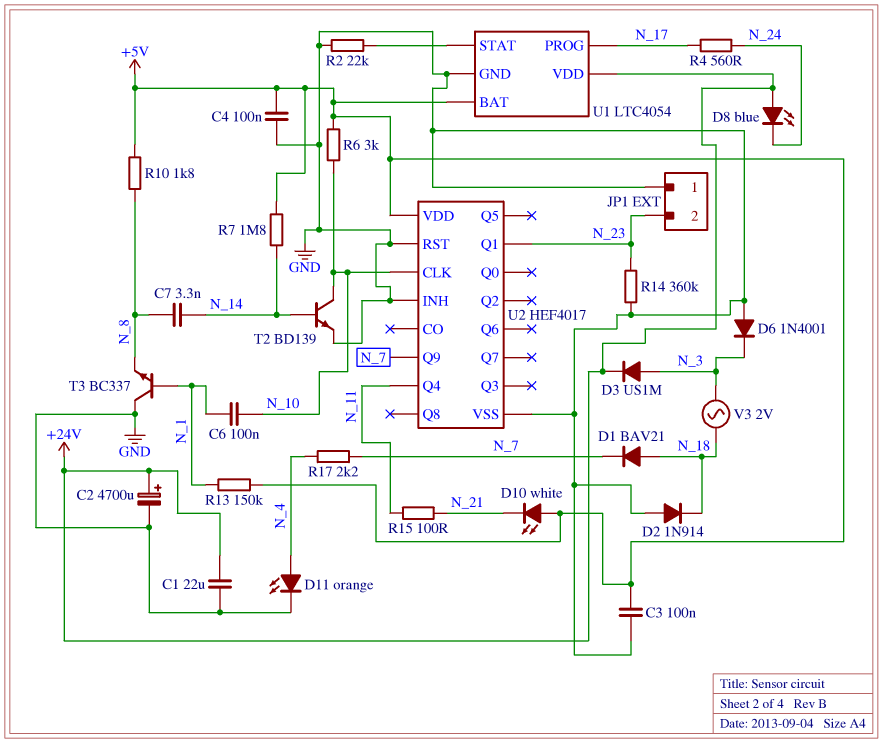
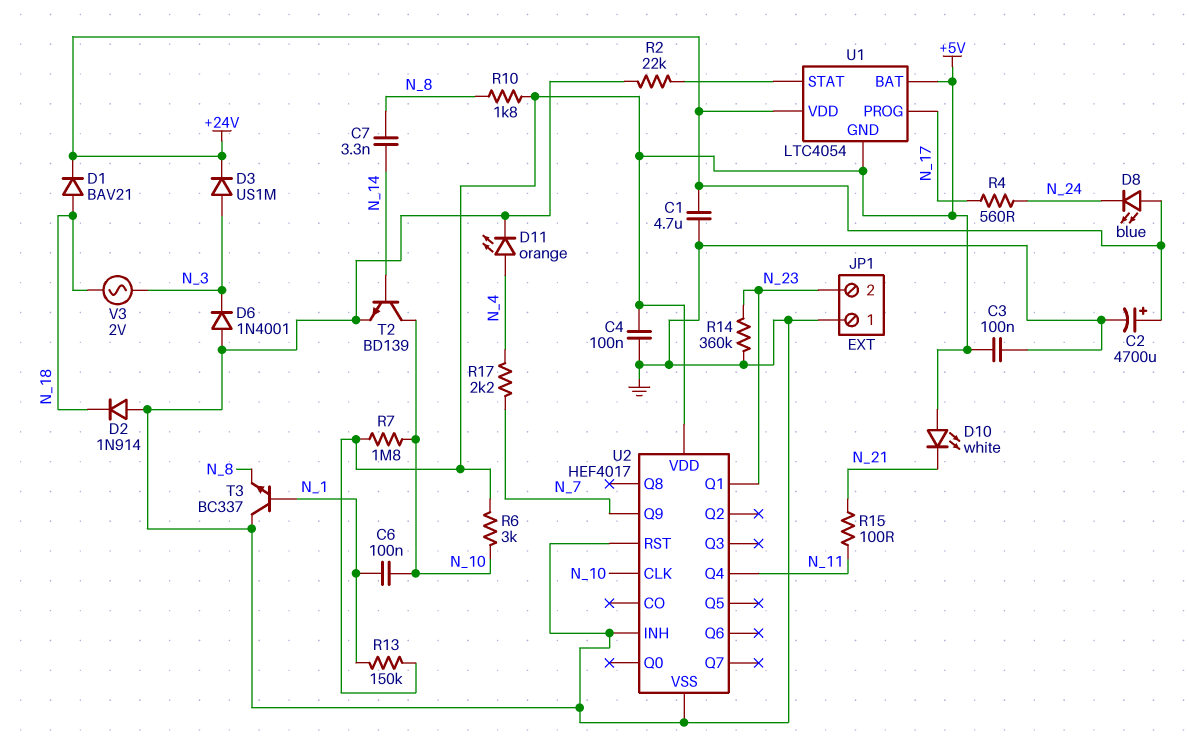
C1: 22uF (+24V, GND) -> 4.7uF (+24V, GND)
D1: diode BAV21 (A N_18, K N_7) -> diode BAV21 (A N_18, K +24V)
R7: 1.8M (+5V, N_14) -> 1.8M (+5V, N_10)
U1 pin GND: GND -> +5V

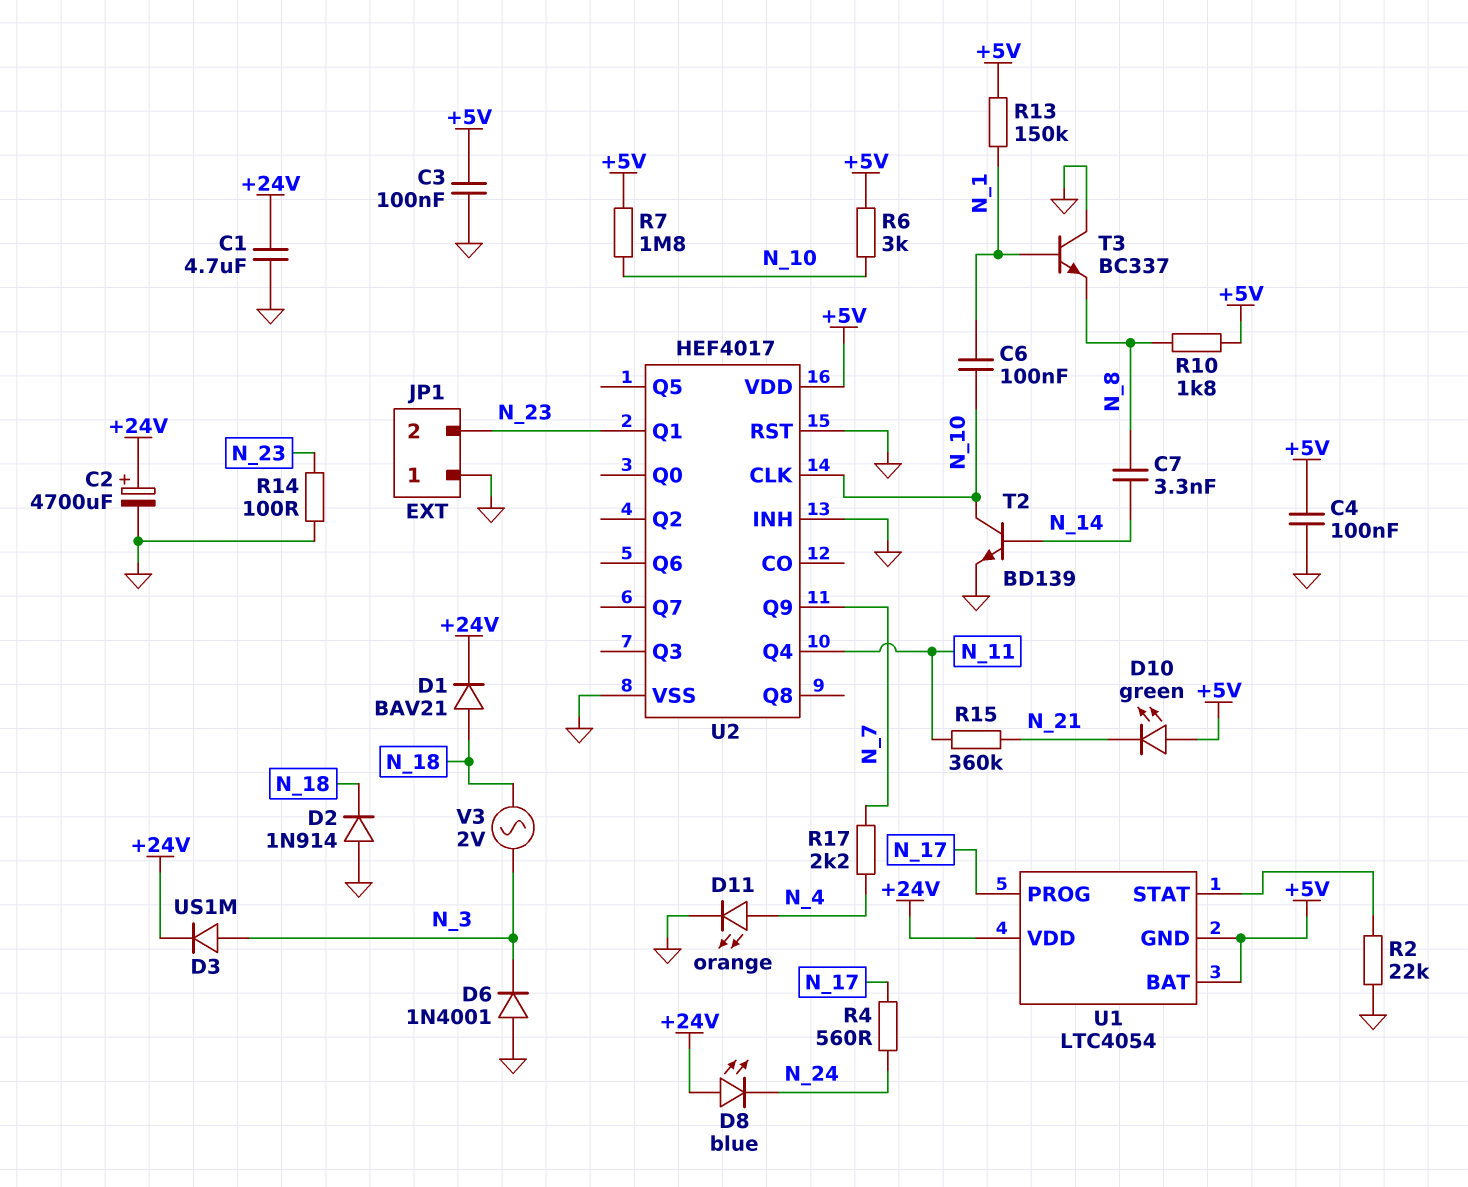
D10: LED white (A +5V, K N_21) -> LED green (A +5V, K N_21)
R14: 360k (GND, N_23) -> 100 (GND, N_23)
R15: 100 (N_11, N_21) -> 360k (N_11, N_21)

